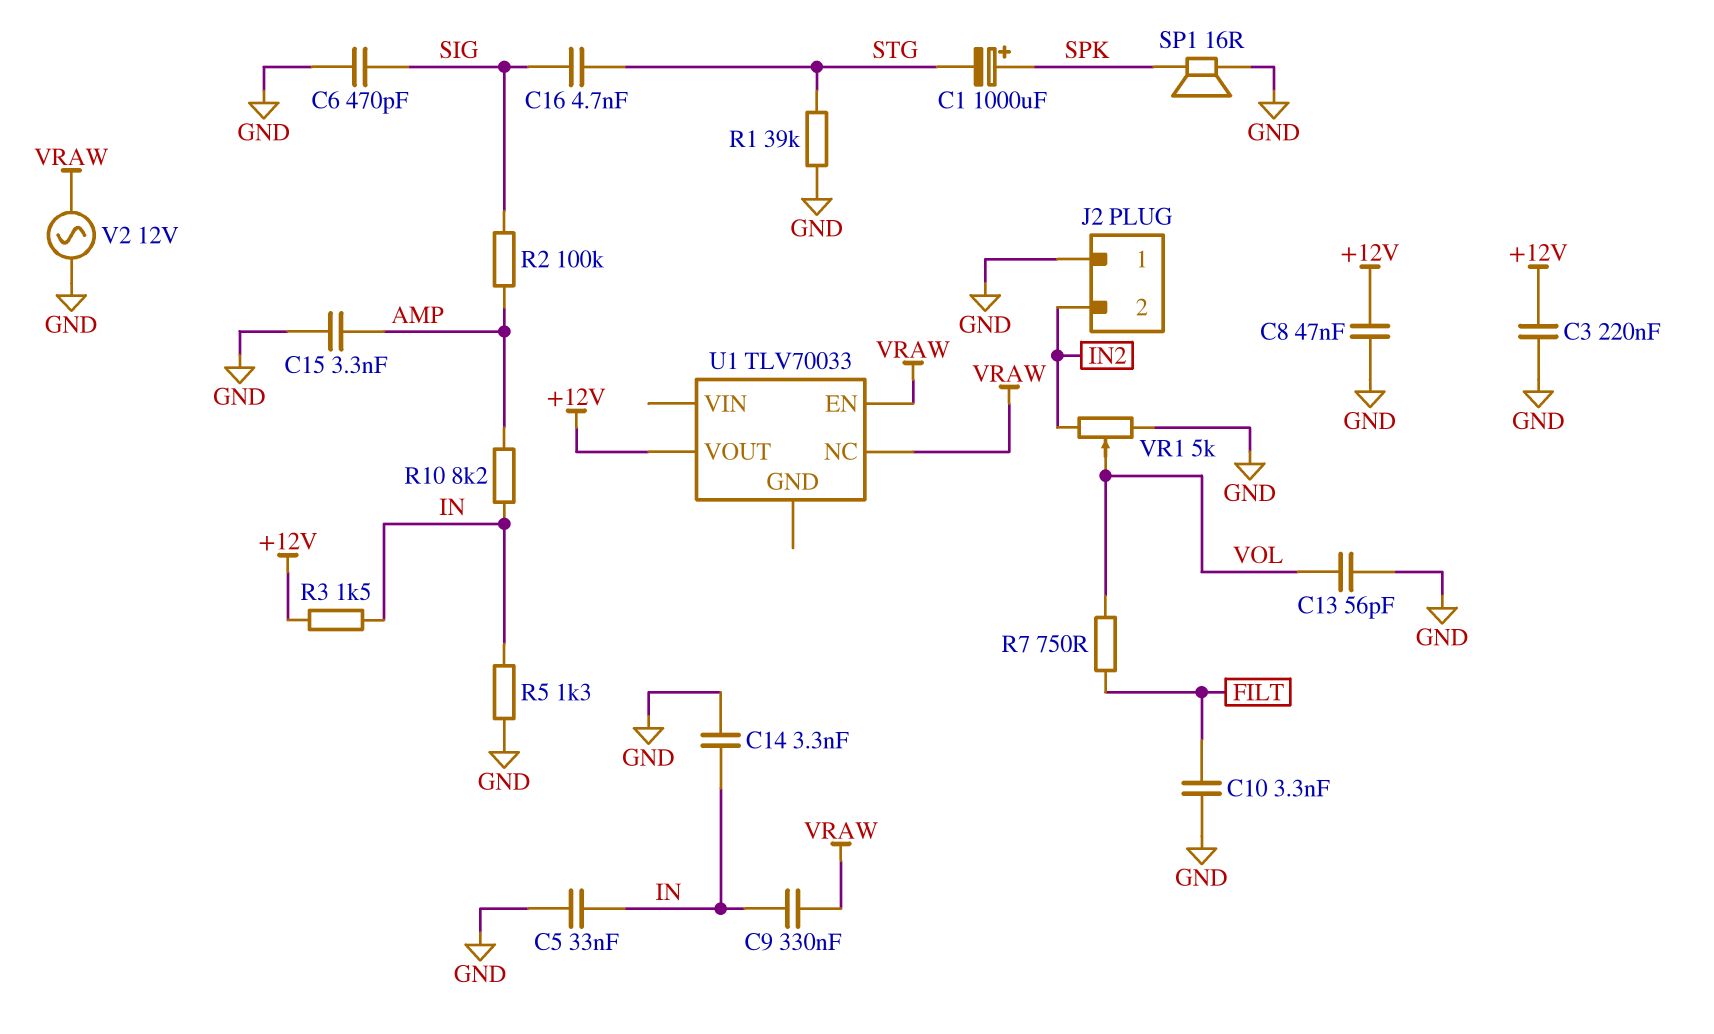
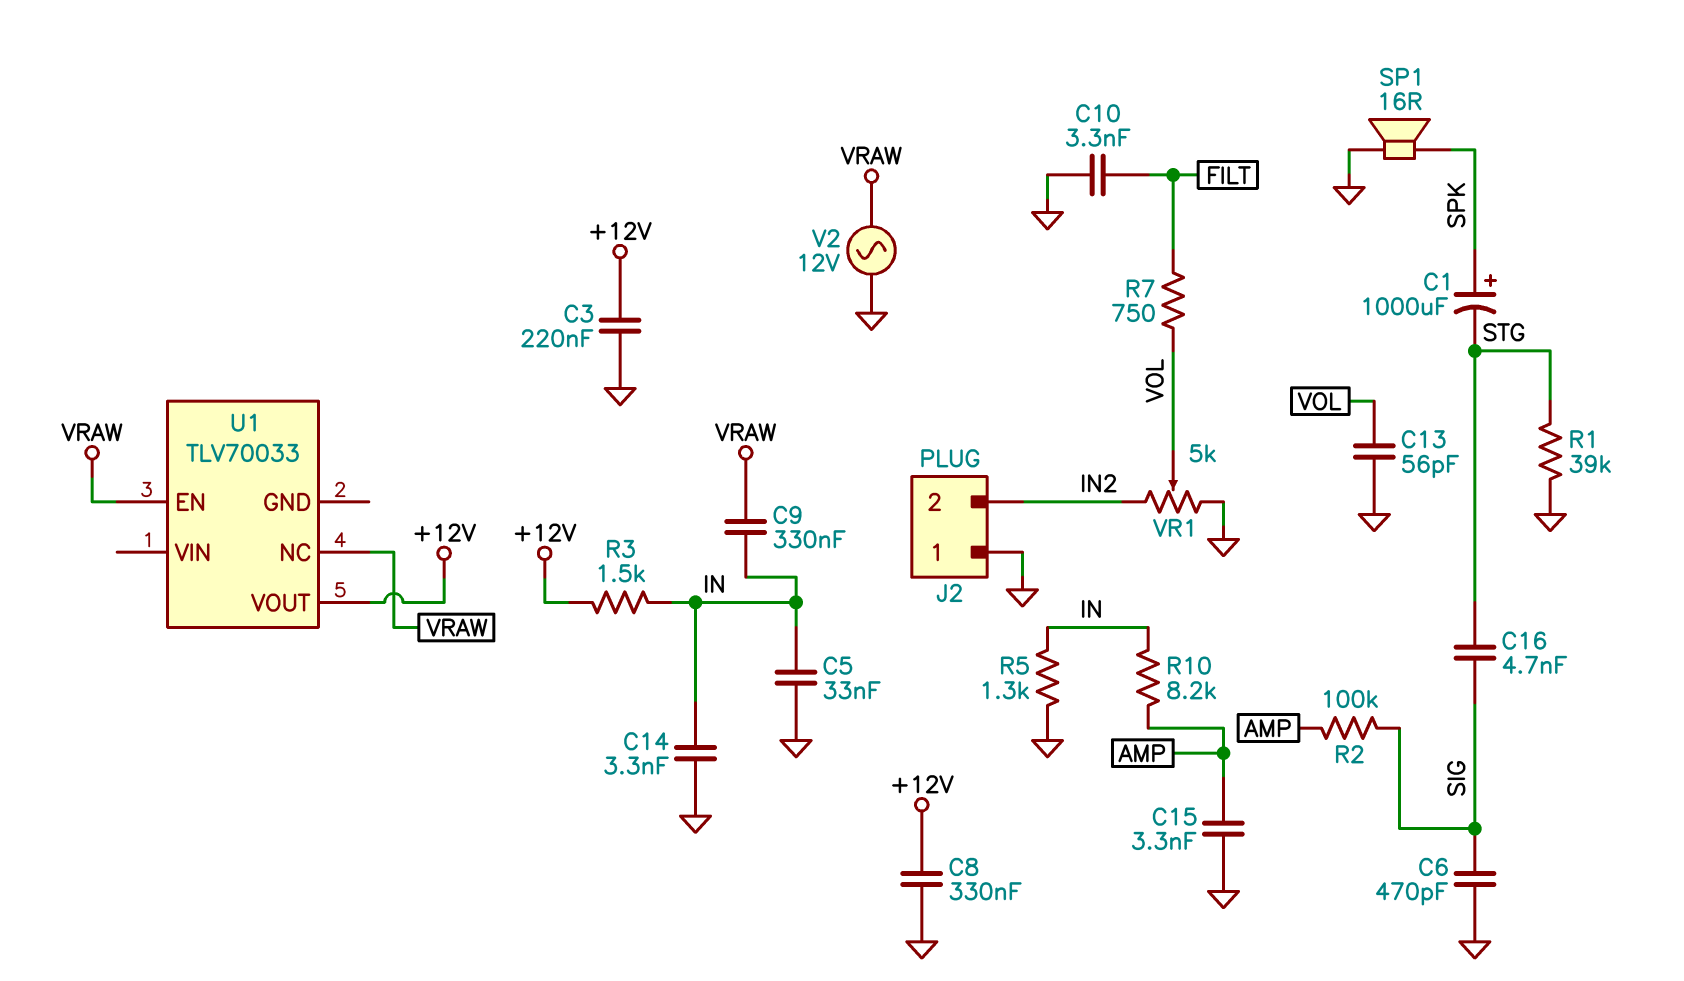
C8: 47nF (+12V, GND) -> 330nF (+12V, GND)

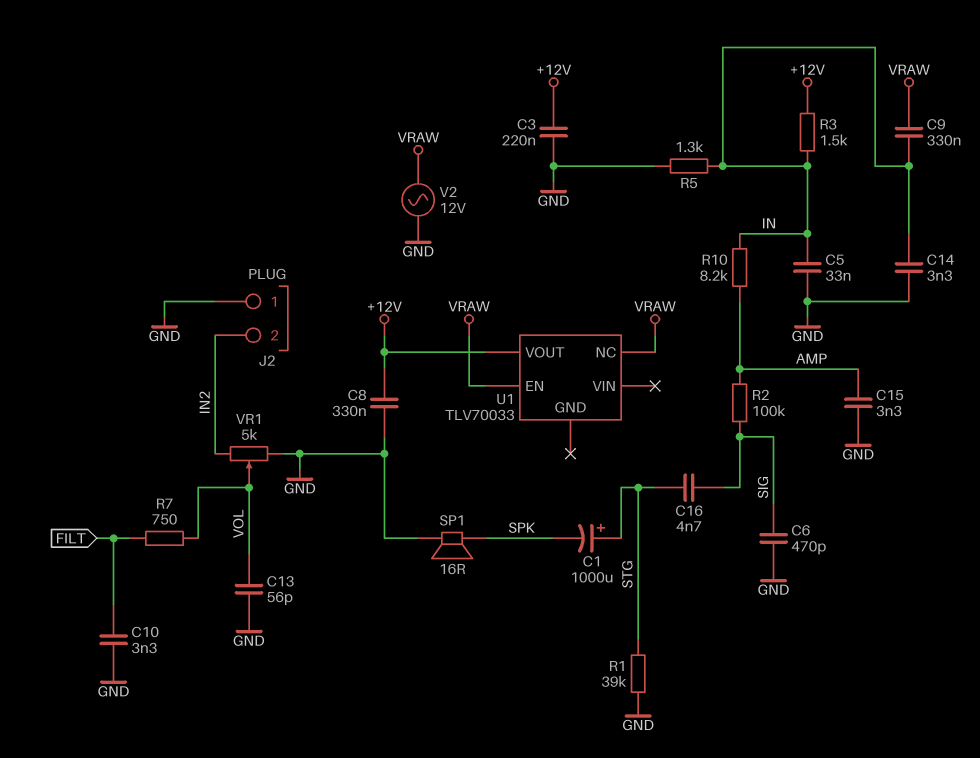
C1: 1000uF (plus SPK, minus STG) -> 1000uF (plus STG, minus SPK)

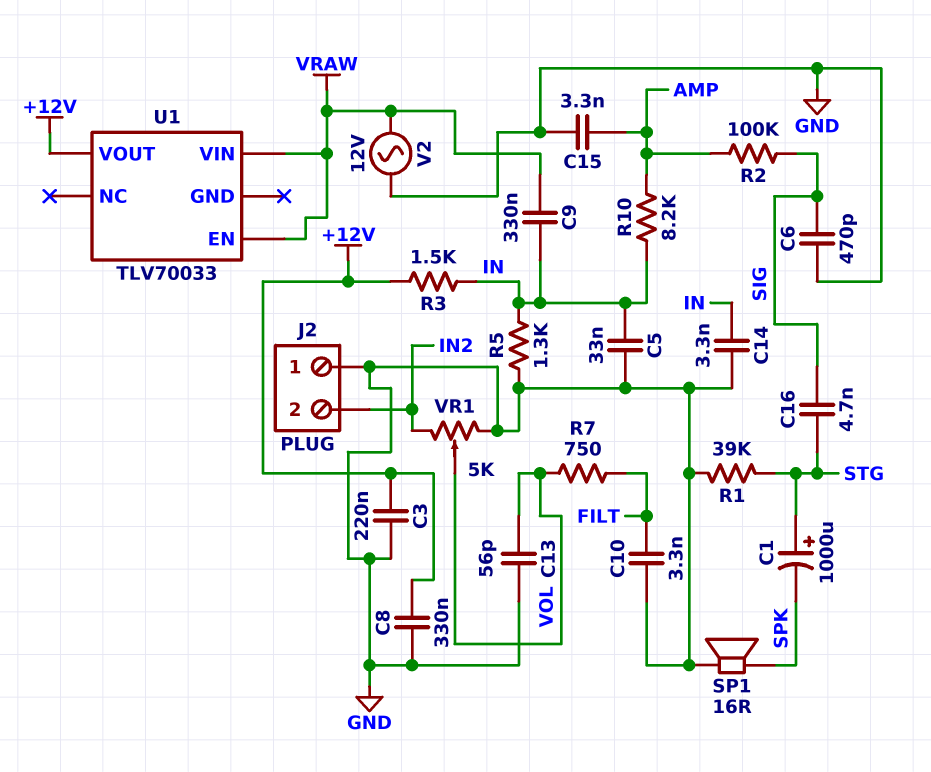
U1 pin NC: VRAW -> none
U1 pin VIN: none -> VRAW

